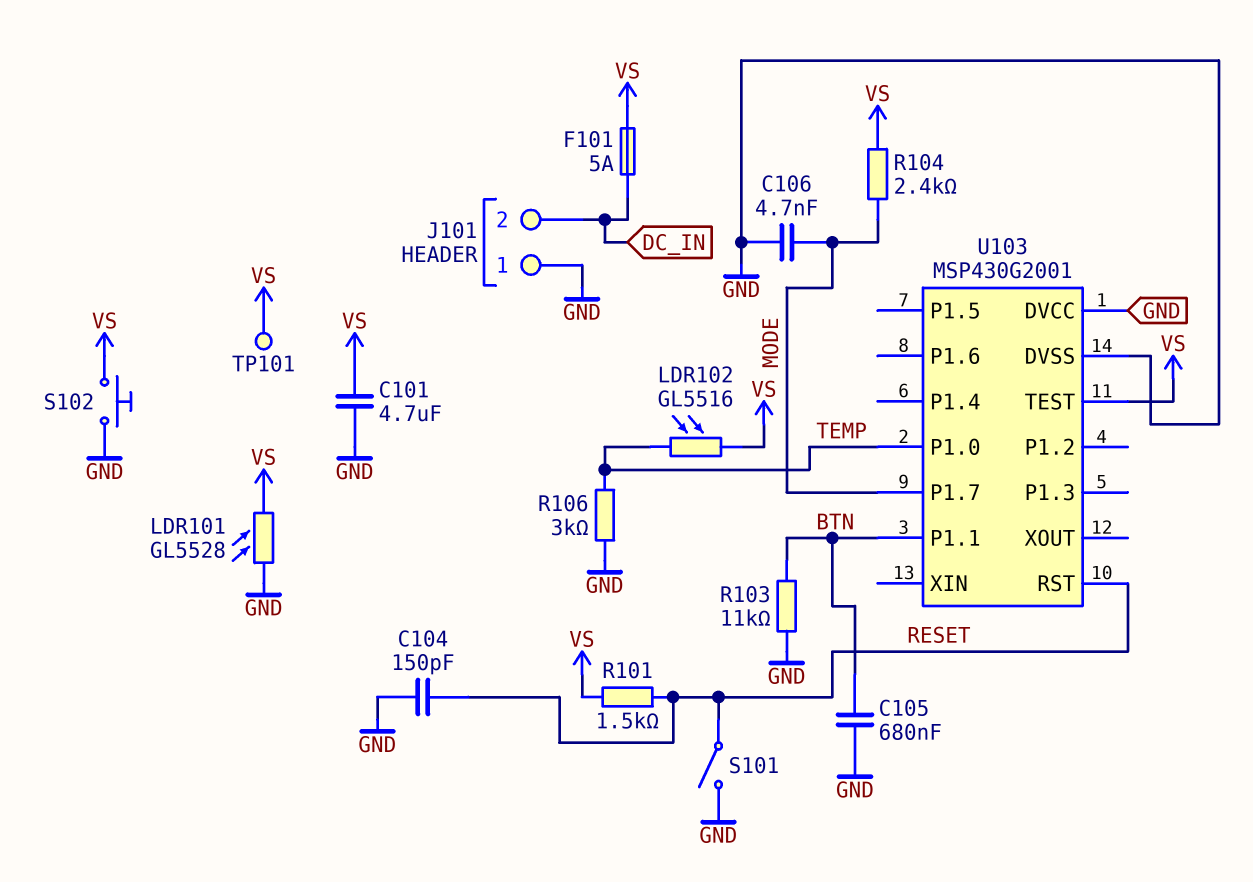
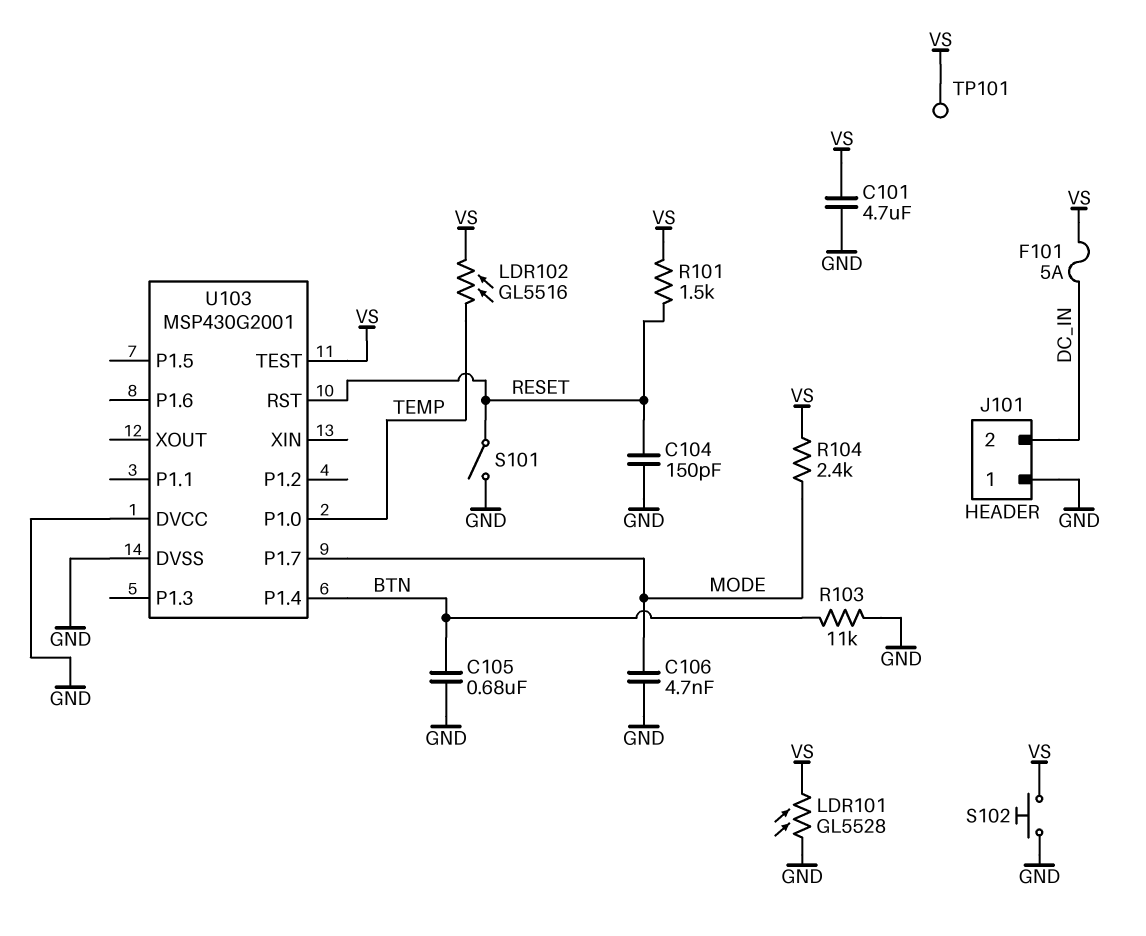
R106: 3k (GND, TEMP) -> none
U103 pin P1.1: BTN -> none
U103 pin P1.4: none -> BTN

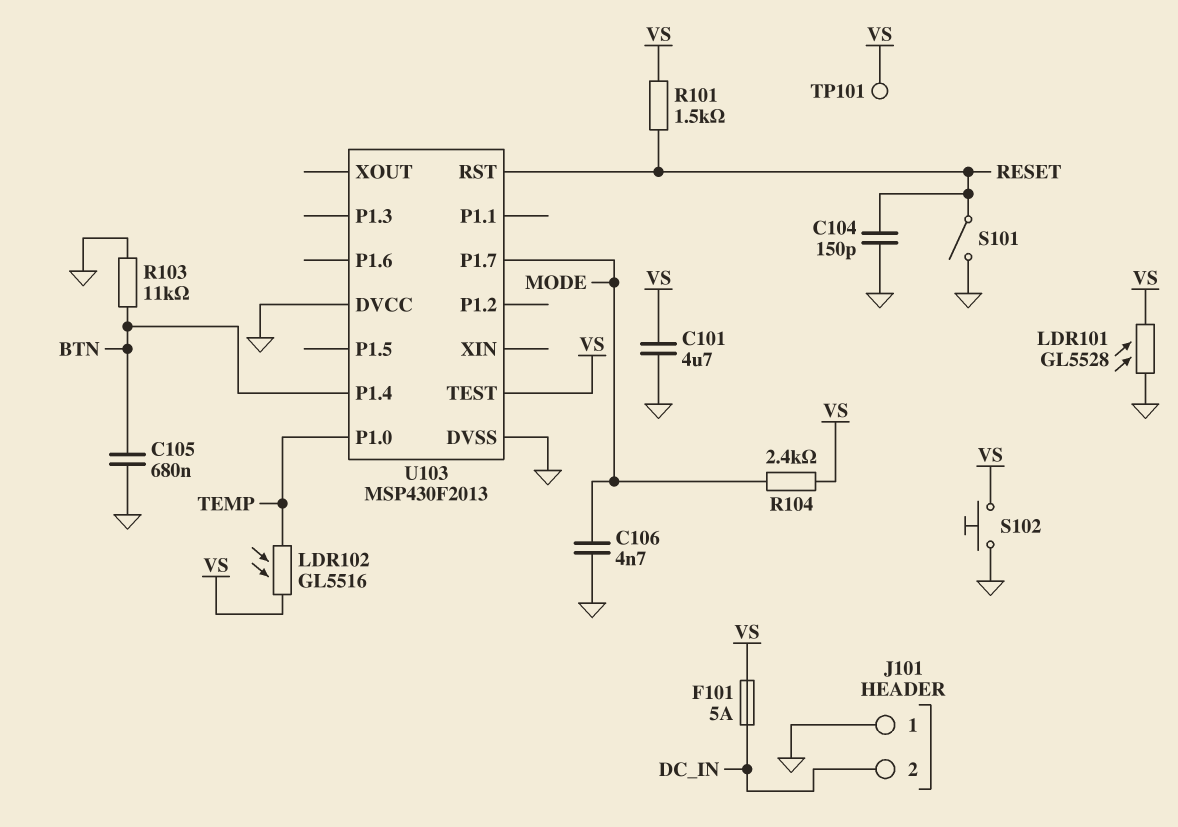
U103: MSP430G2001 -> MSP430F2013

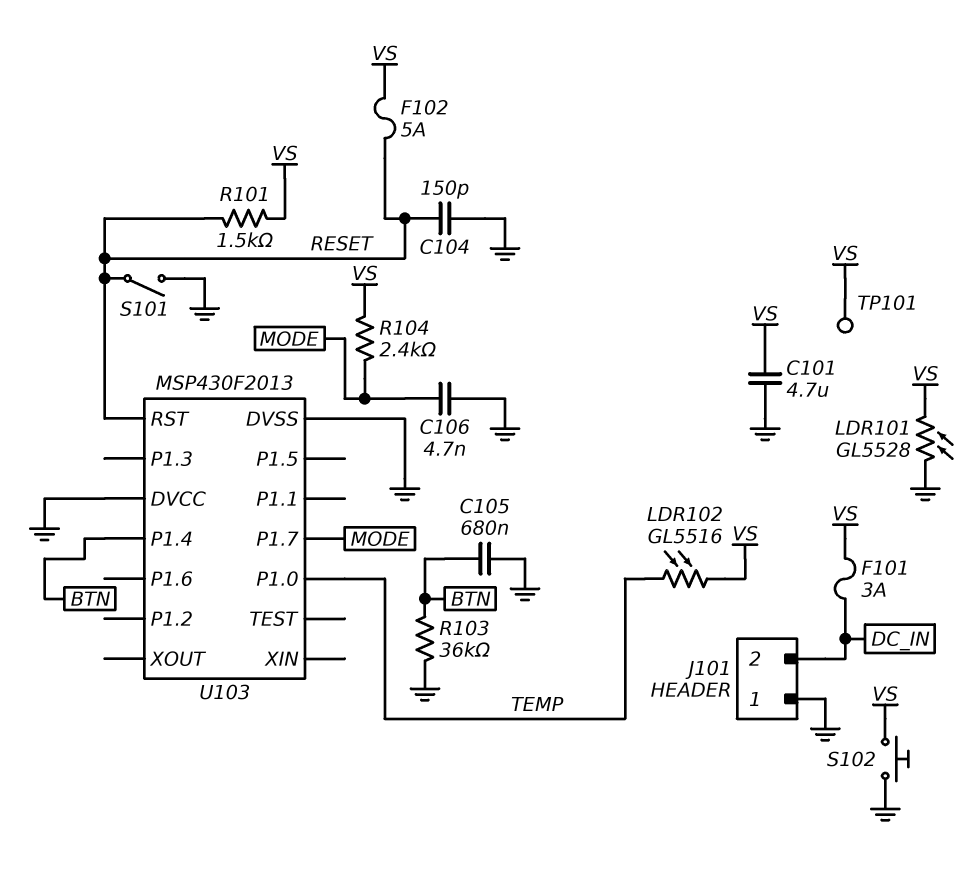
F101: 5A (DC_IN, VS) -> 3A (DC_IN, VS)
F102: none -> 5A (RESET, VS)
R103: 11k (BTN, GND) -> 36k (BTN, GND)
U103 pin TEST: VS -> none

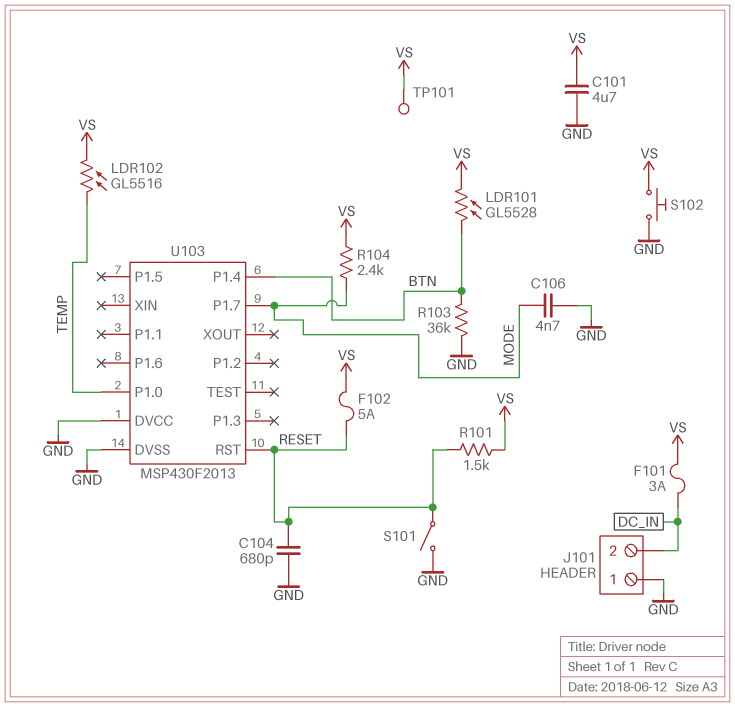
C104: 150pF (GND, RESET) -> 680pF (GND, RESET)
C105: 680nF (BTN, GND) -> none
LDR101: GL5528 (GND, VS) -> GL5528 (BTN, VS)

